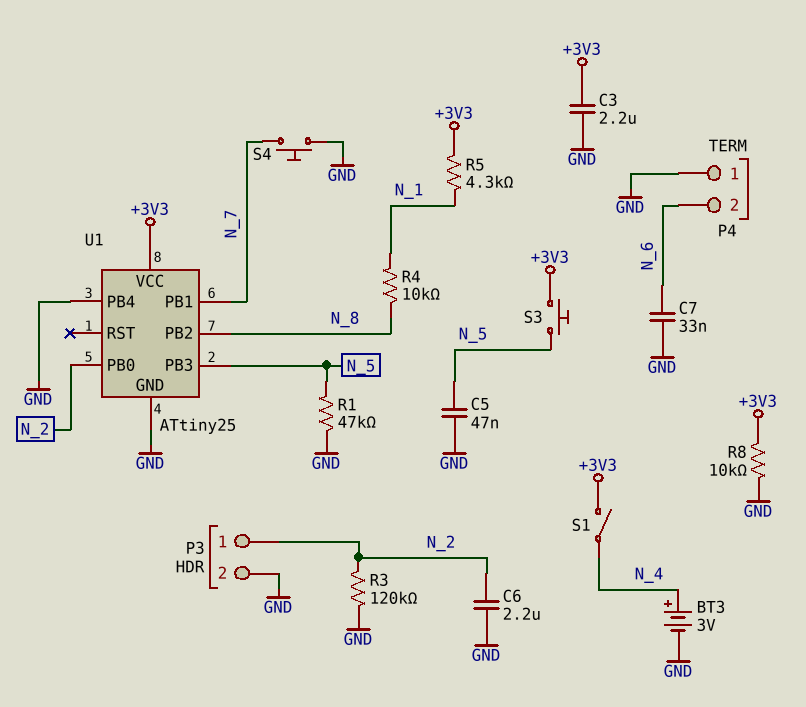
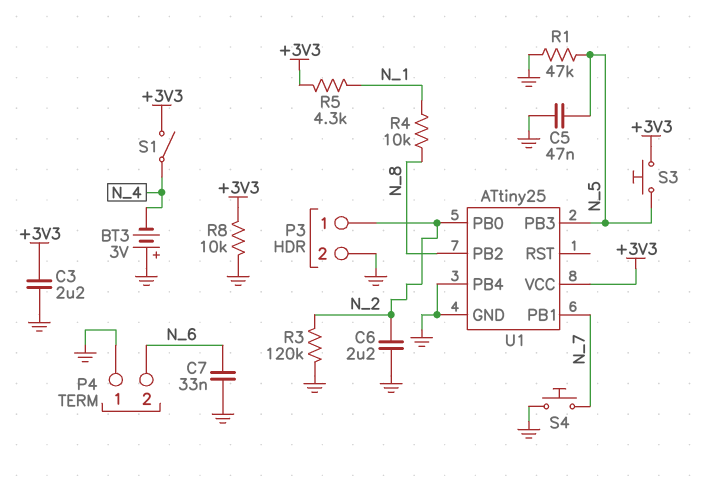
BT3: 3V (plus N_4, minus GND) -> 3V (plus GND, minus N_4)

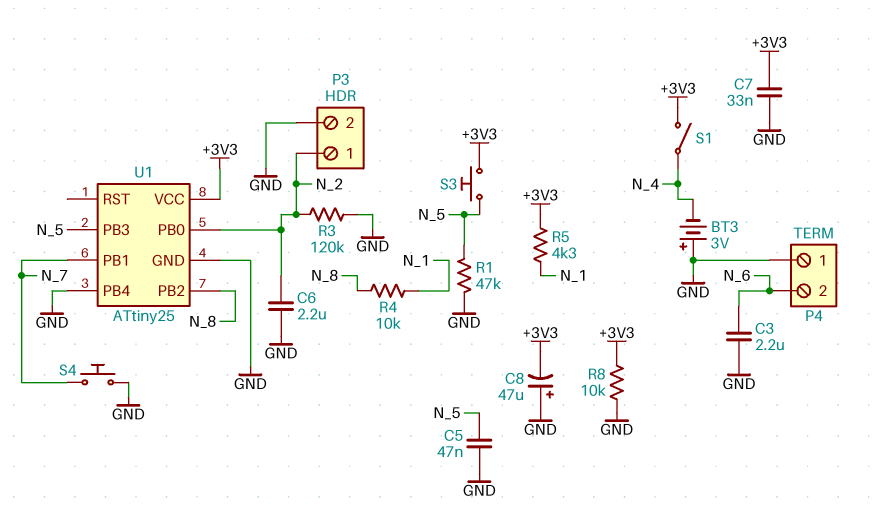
C3: 2.2uF (+3V3, GND) -> 2.2uF (GND, N_6)
C7: 33nF (GND, N_6) -> 33nF (+3V3, GND)
C8: none -> 47uF (plus GND, minus +3V3)

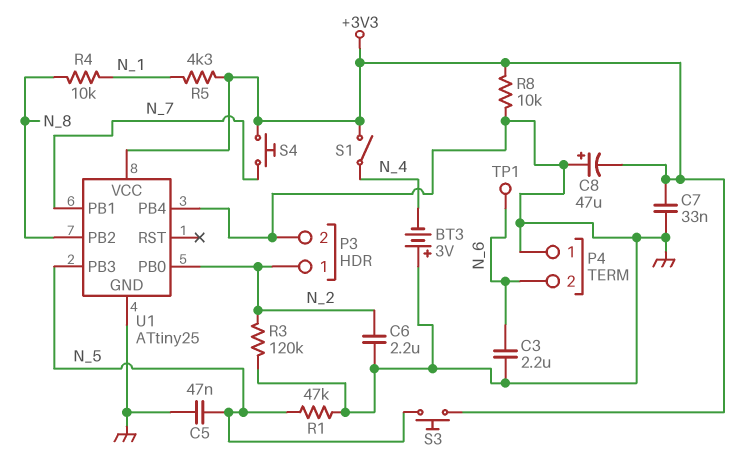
S4: button (GND, N_7) -> button (+3V3, N_7)
TP1: none -> test point (N_6)

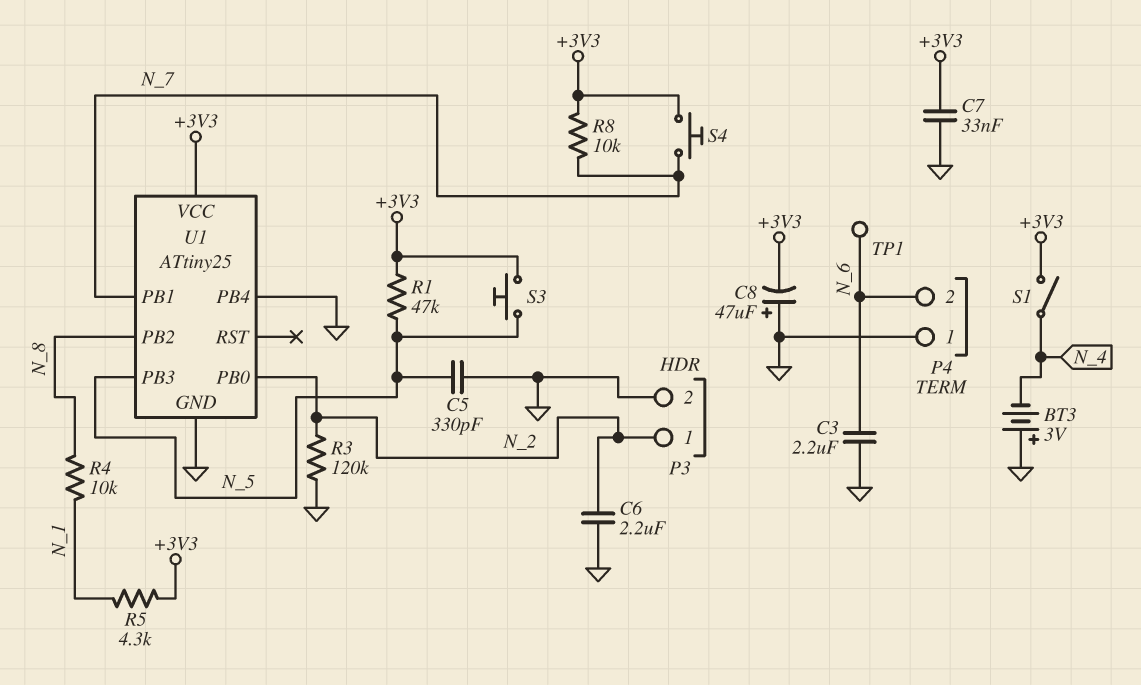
C5: 47nF (GND, N_5) -> 330pF (GND, N_5)
R1: 47k (GND, N_5) -> 47k (+3V3, N_5)
R8: 10k (+3V3, GND) -> 10k (+3V3, N_7)

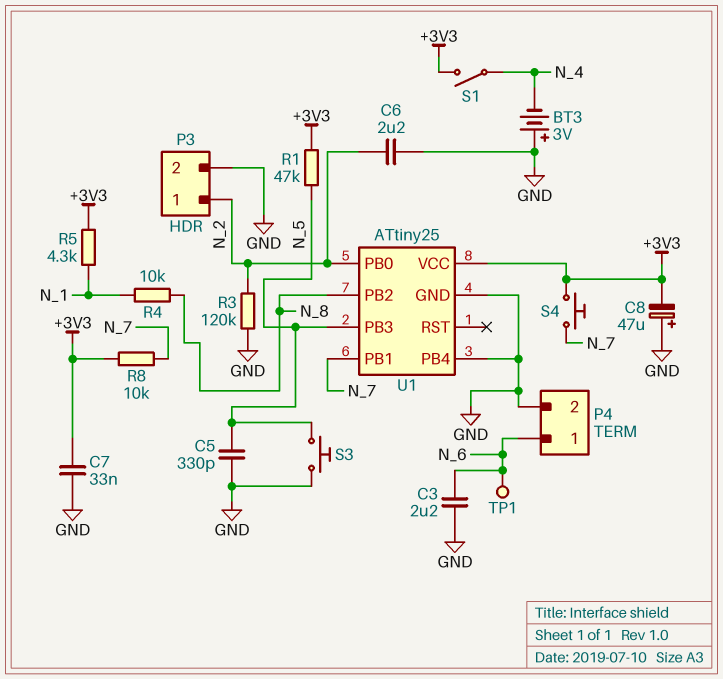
P4 pin 1: GND -> N_6
P4 pin 2: N_6 -> GND
S3: button (+3V3, N_5) -> button (GND, N_5)

